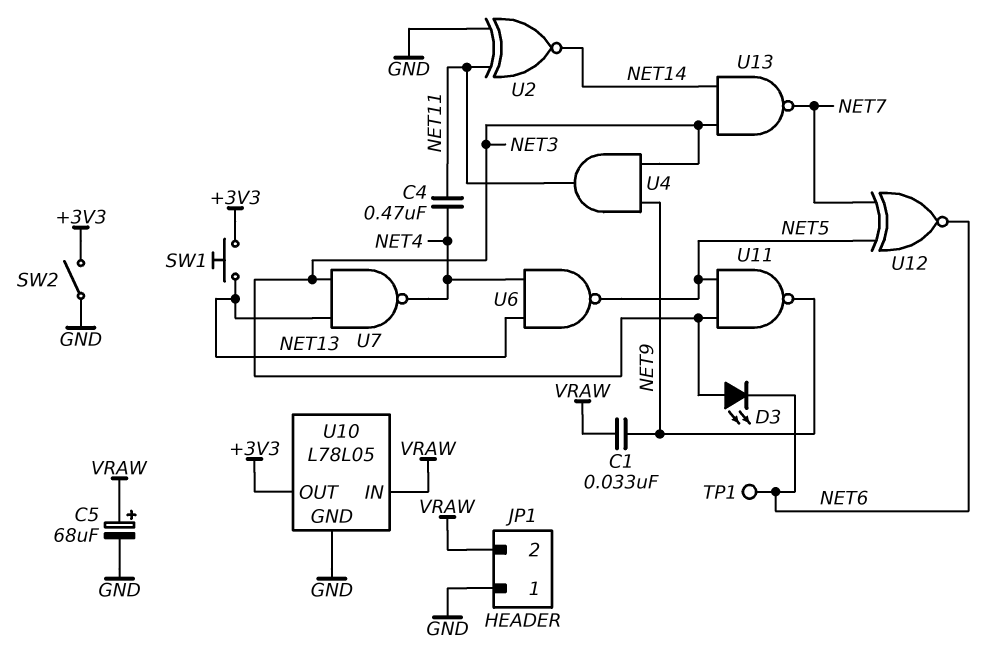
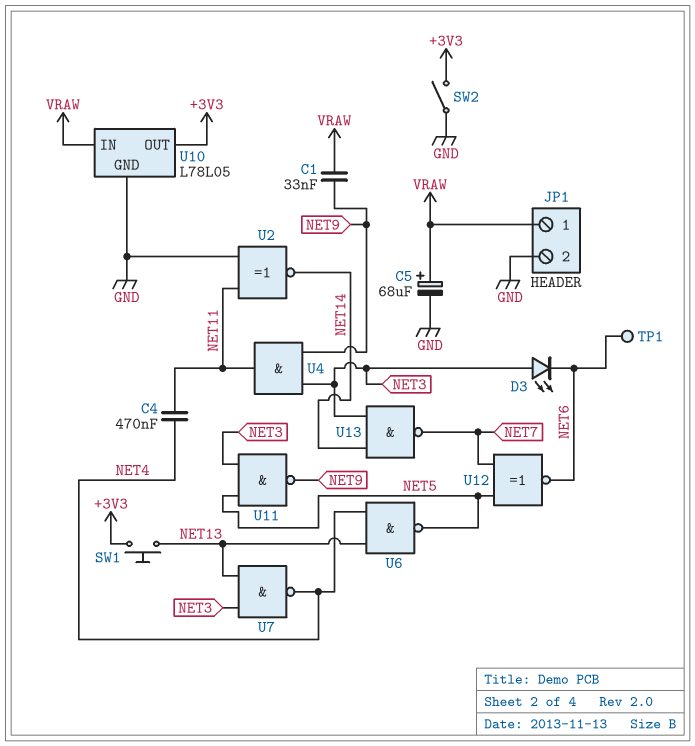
JP1 pin 1: GND -> VRAW
JP1 pin 2: VRAW -> GND

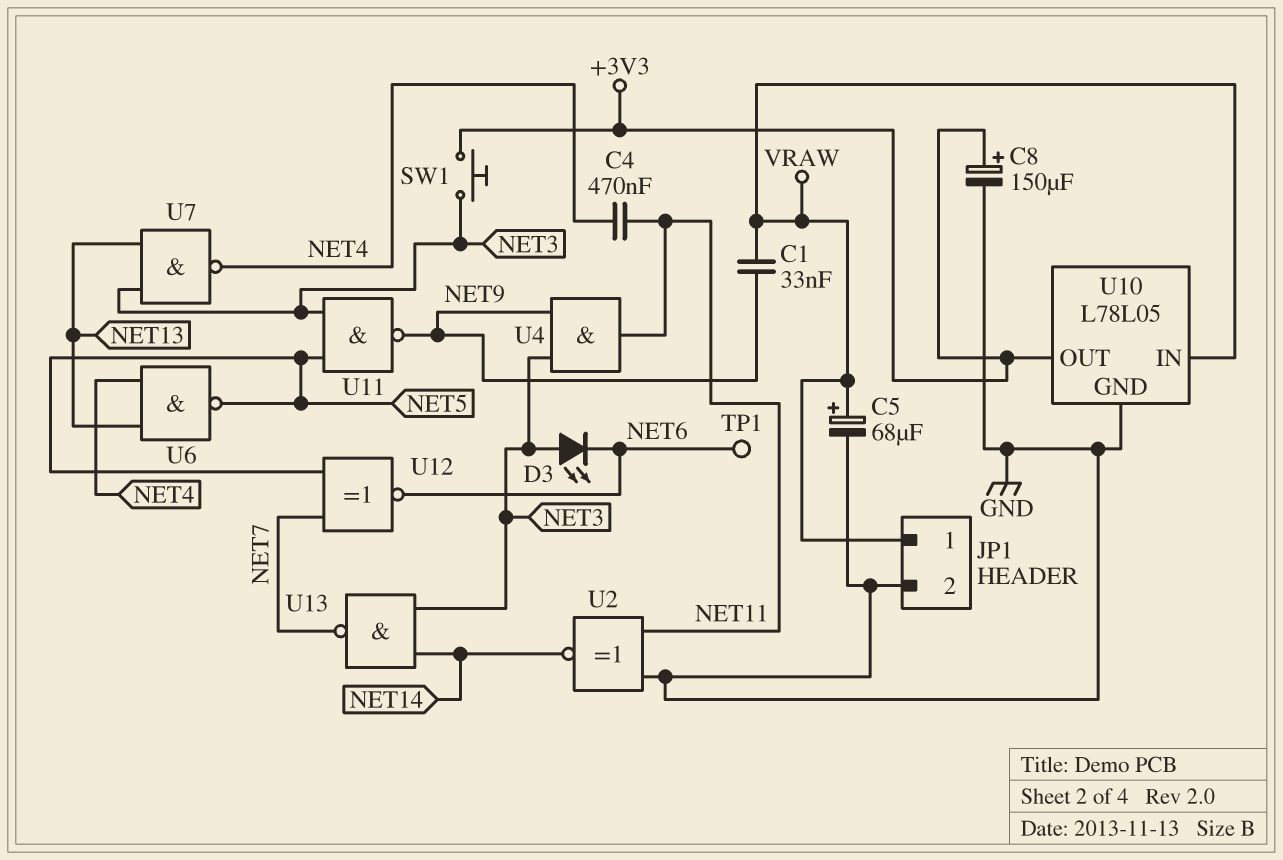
C8: none -> 150uF (plus +3V3, minus GND)
SW1: button (+3V3, NET13) -> button (+3V3, NET3)
SW2: switch (+3V3, GND) -> none

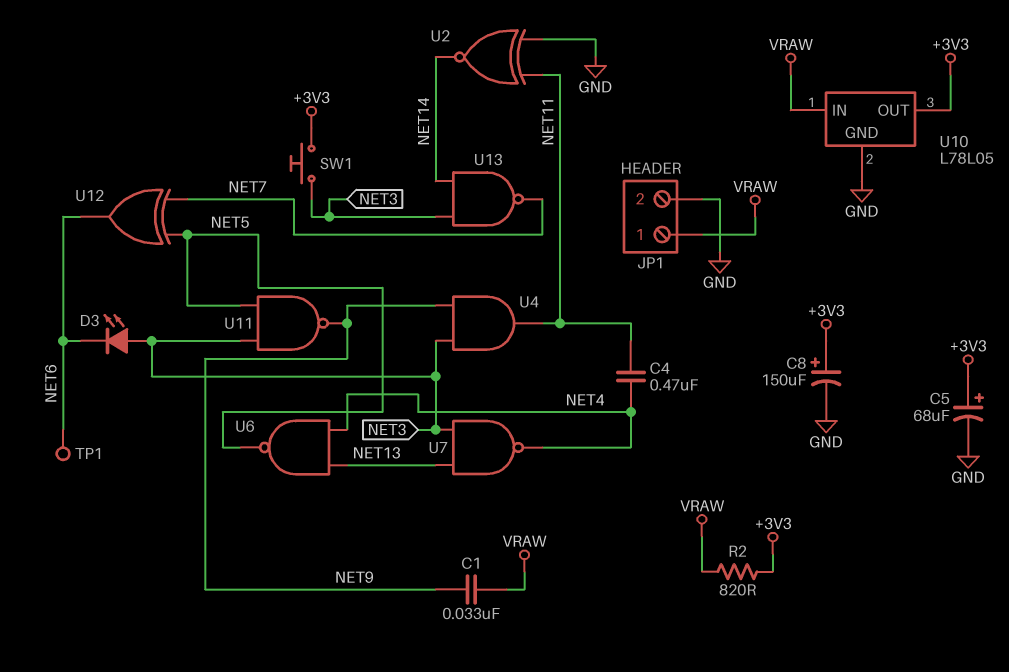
C5: 68uF (plus VRAW, minus GND) -> 68uF (plus +3V3, minus GND)
R2: none -> 820 (+3V3, VRAW)
U12: XNOR (in NET5, in NET7, out NET6) -> XOR (in NET5, in NET7, out NET6)

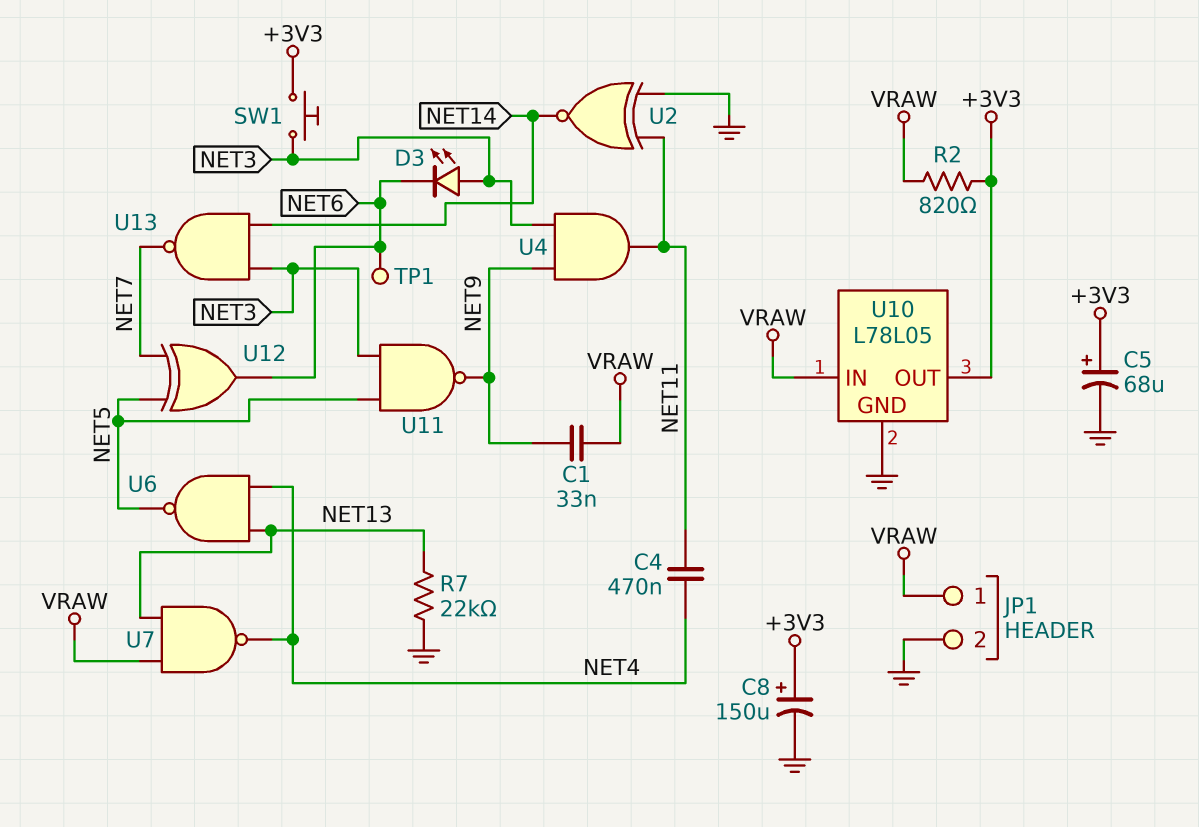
R7: none -> 22k (GND, NET13)
U7: NAND (in NET3, in NET13, out NET4) -> NAND (in NET13, in VRAW, out NET4)

